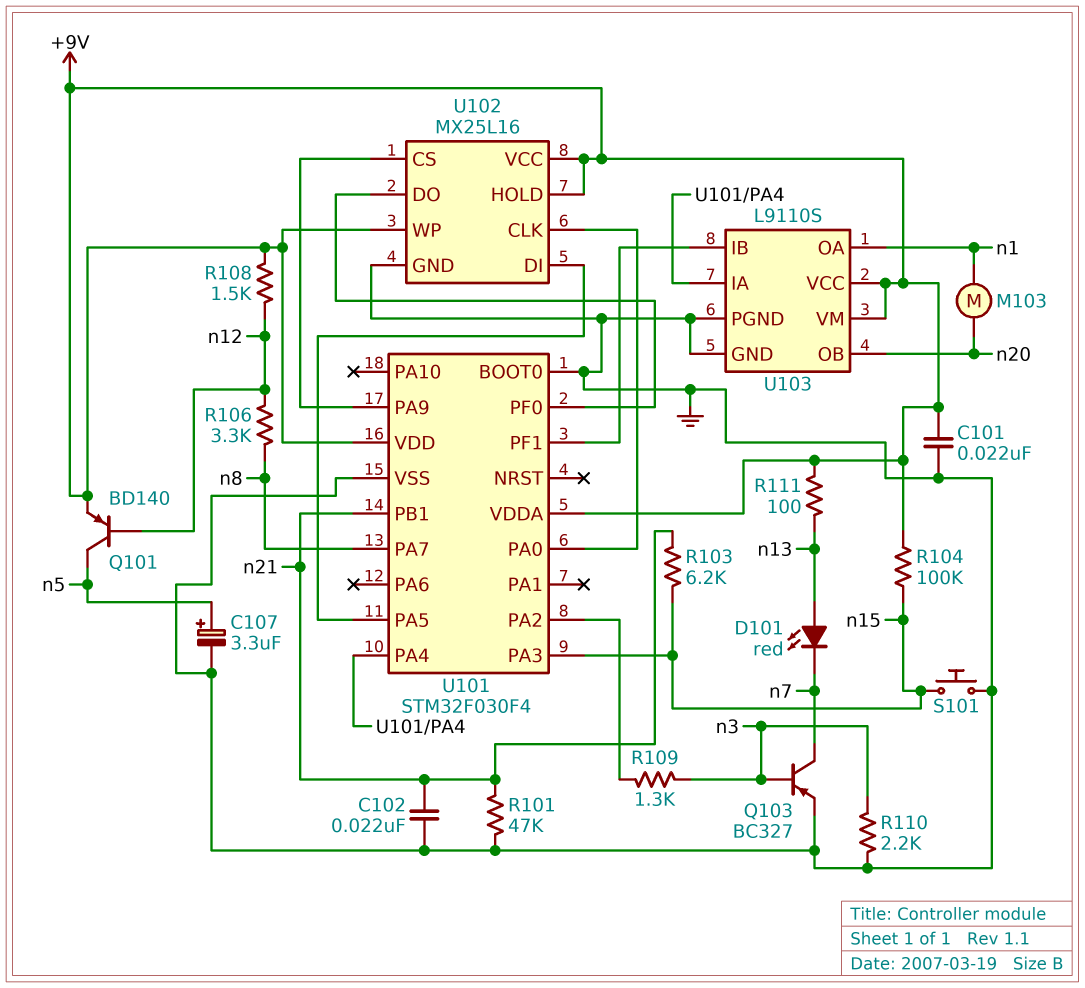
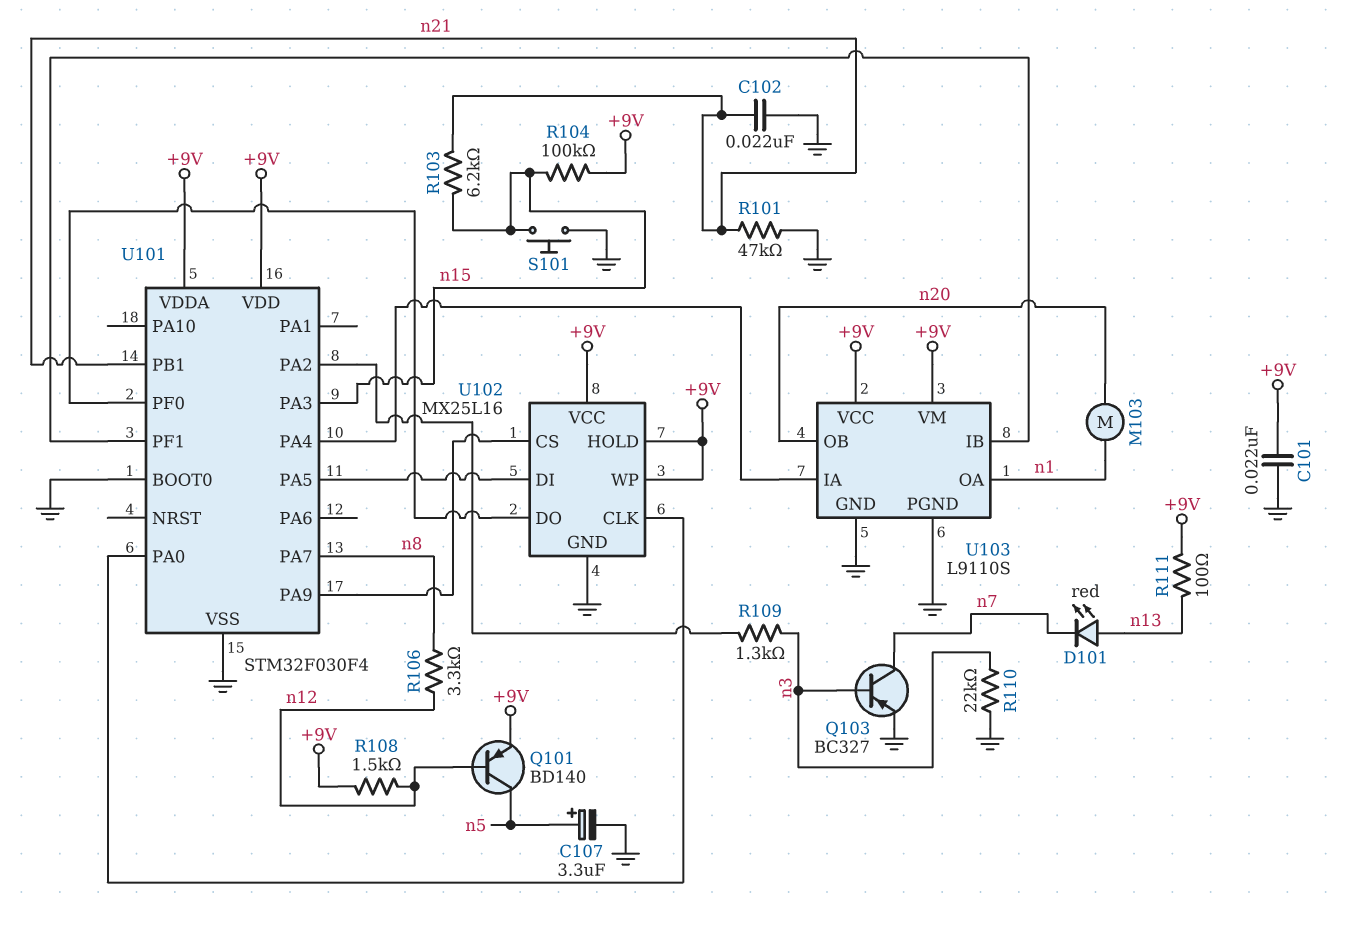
R110: 2.2k (GND, n3) -> 22k (GND, n3)

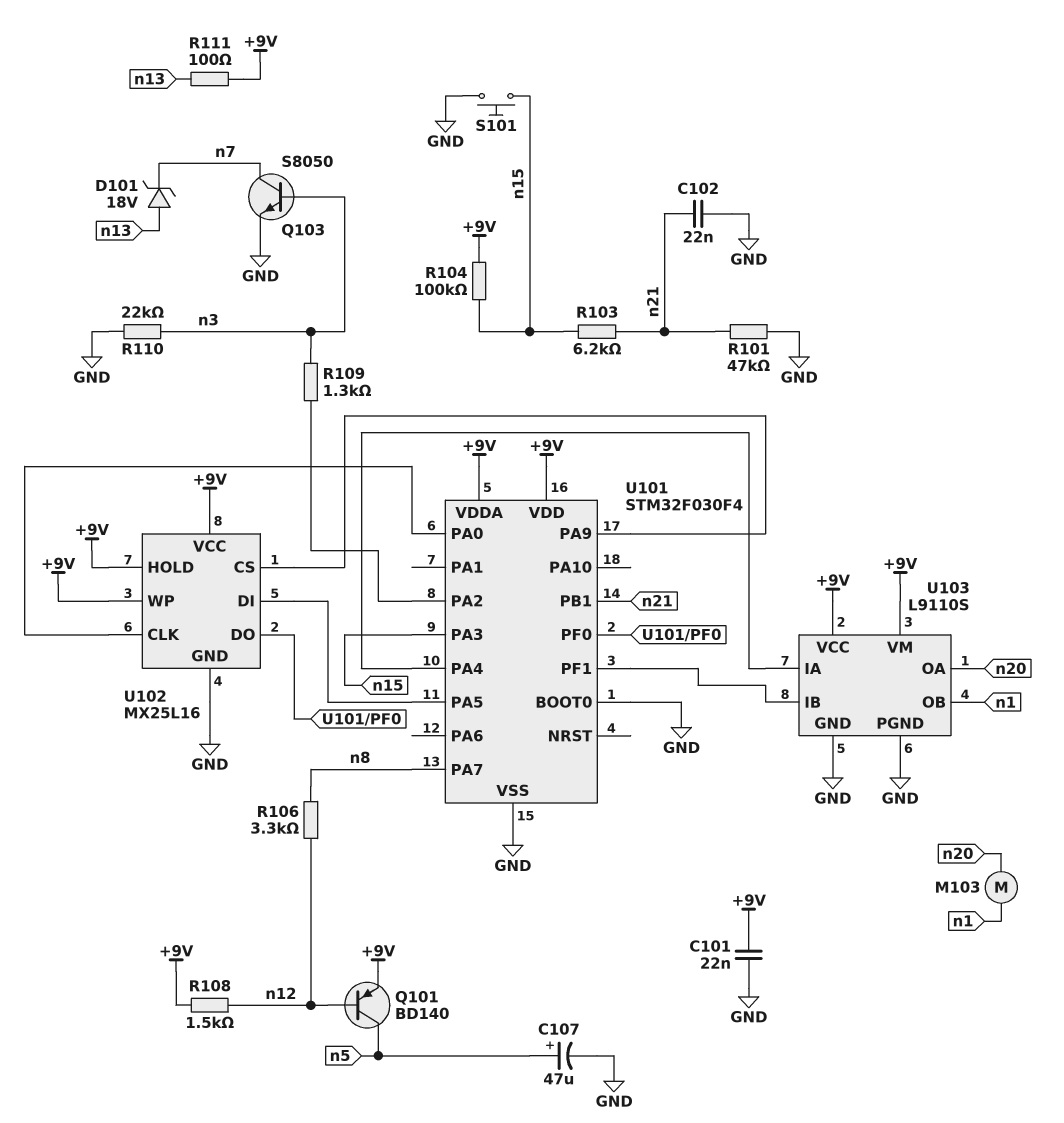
C107: 3.3uF (plus n5, minus GND) -> 47uF (plus n5, minus GND)
D101: LED red (A n13, K n7) -> zener 18V (A n13, K n7)
Q103: PNP BC327 (B n3, C n7, E GND) -> NPN S8050 (B n3, C n7, E GND)
U103 pin OA: n1 -> n20
U103 pin OB: n20 -> n1

